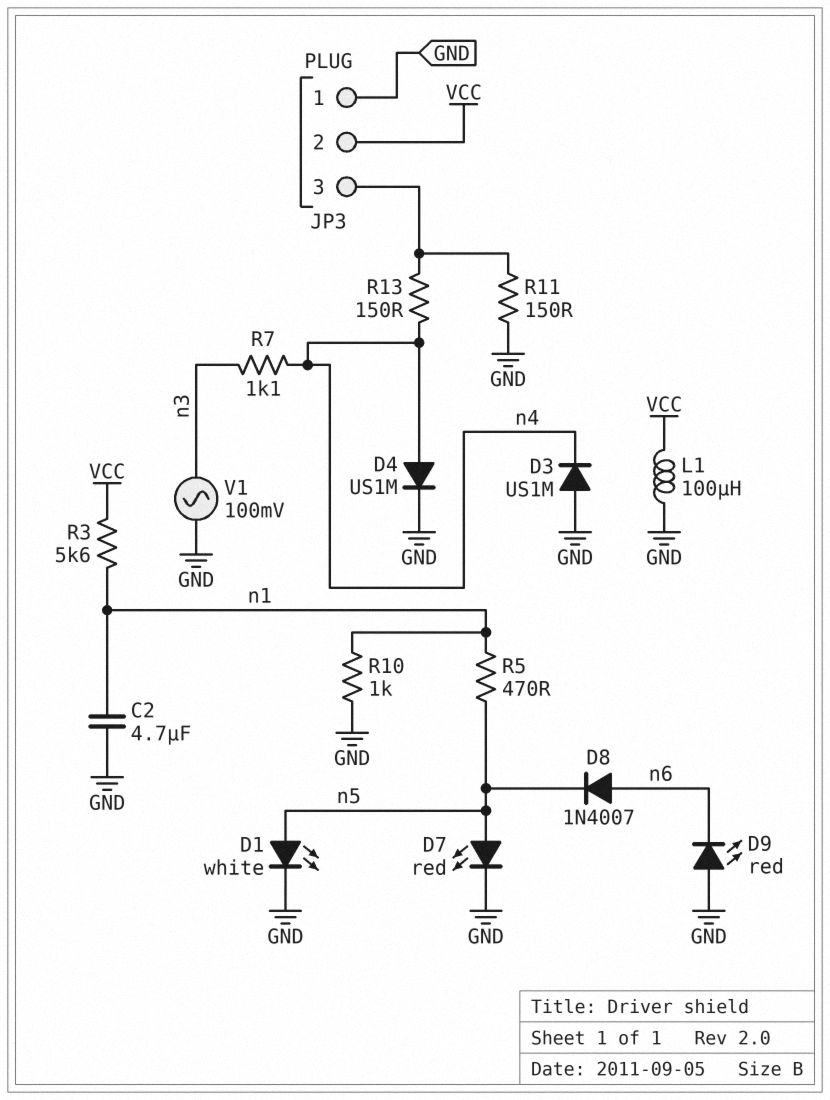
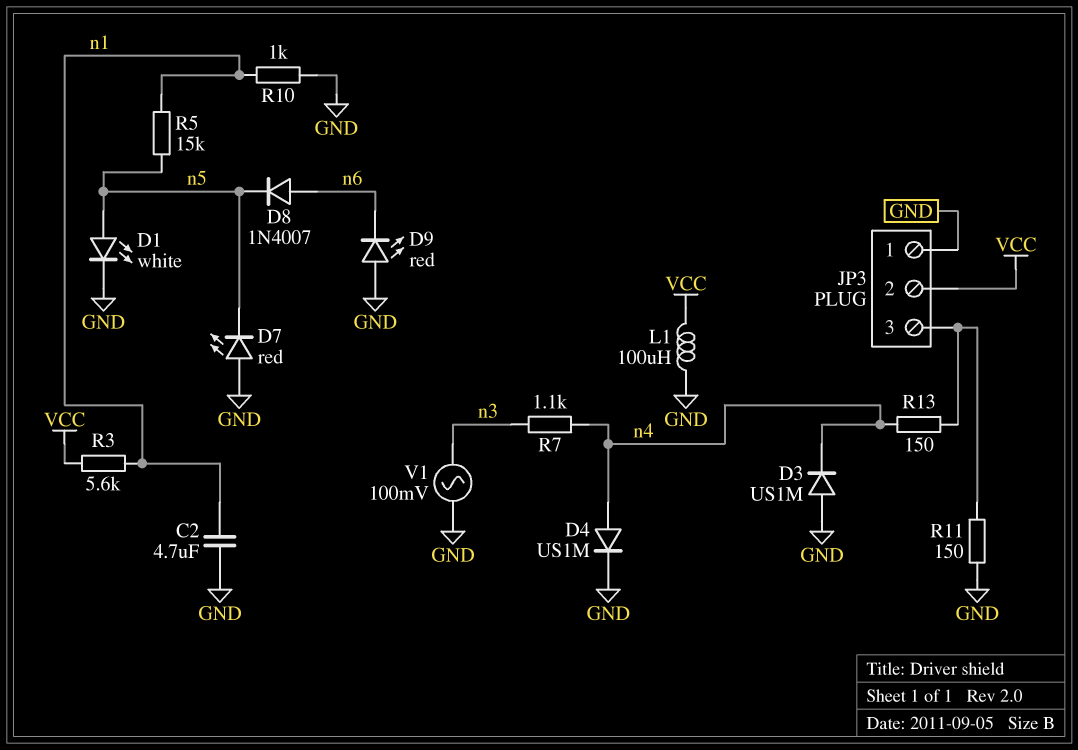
D7: LED red (A n5, K GND) -> LED red (A GND, K n5)
R5: 470 (n1, n5) -> 15k (n1, n5)

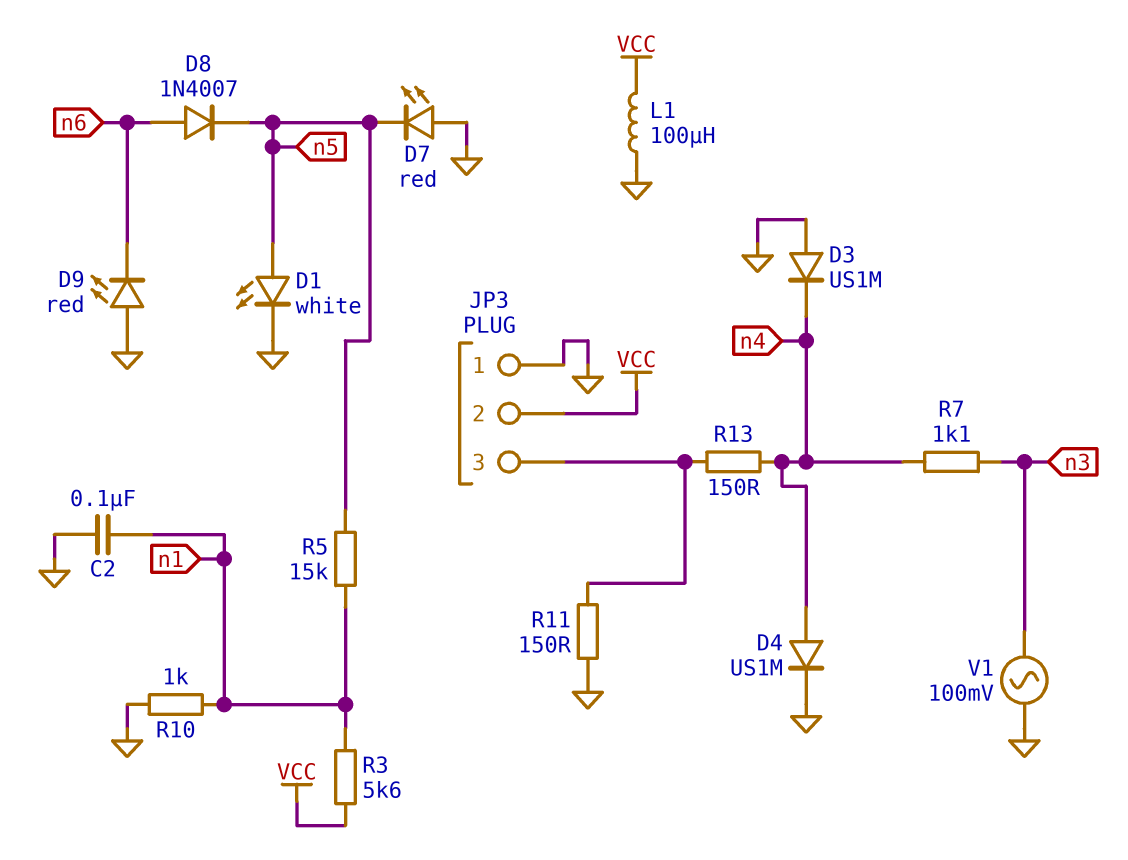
C2: 4.7uF (GND, n1) -> 100nF (GND, n1)

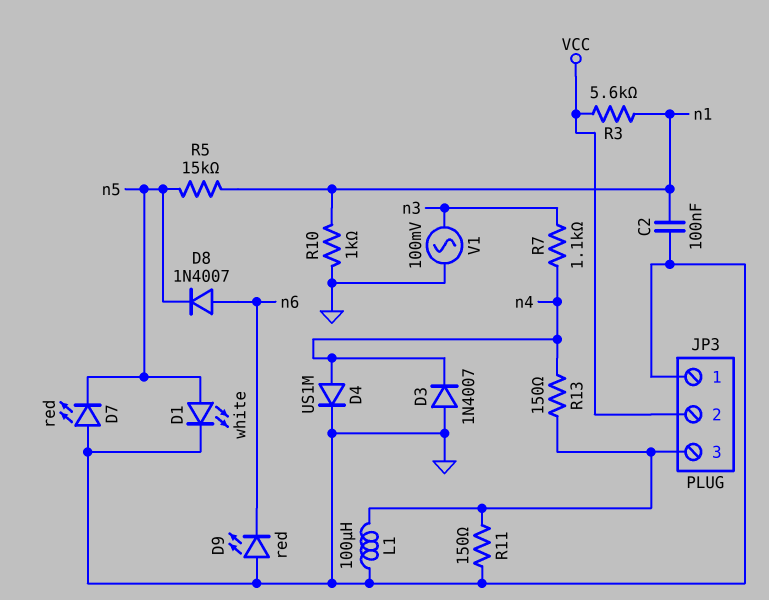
D3: diode US1M (A GND, K n4) -> diode 1N4007 (A GND, K n4)
L1: 100uH (GND, VCC) -> 100uH (GND, JP3/3)

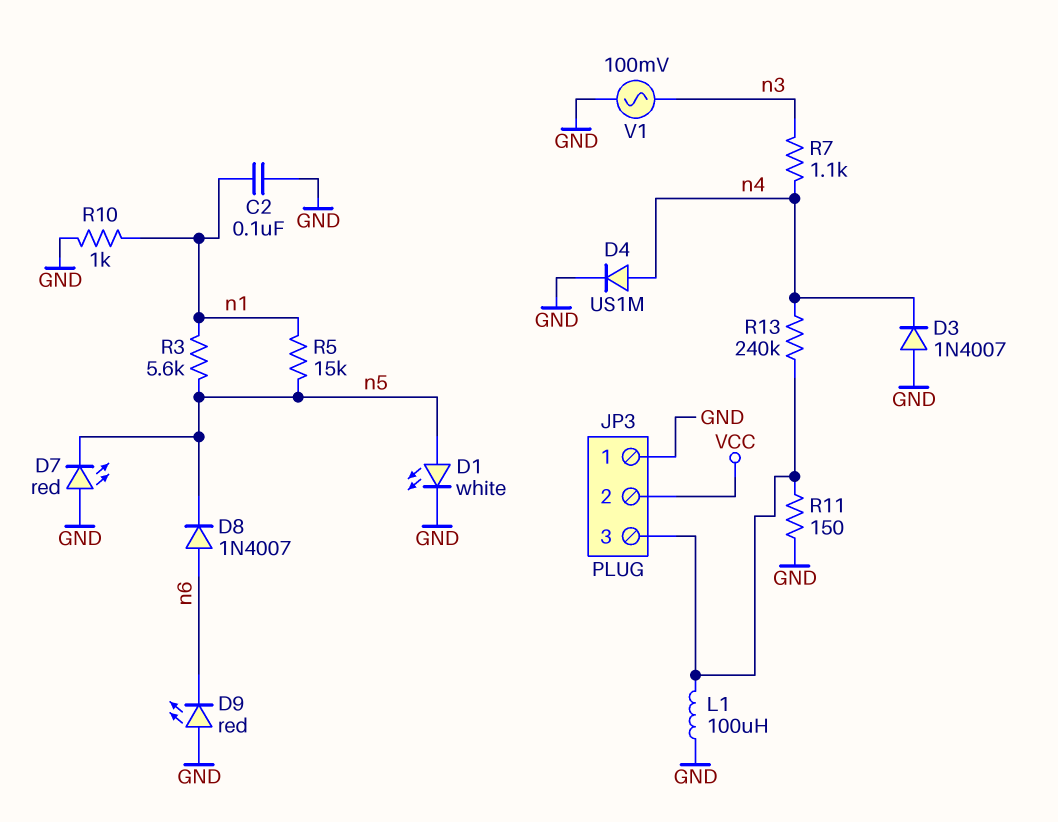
R3: 5.6k (VCC, n1) -> 5.6k (n1, n5)
R13: 150 (JP3/3, n4) -> 240k (JP3/3, n4)

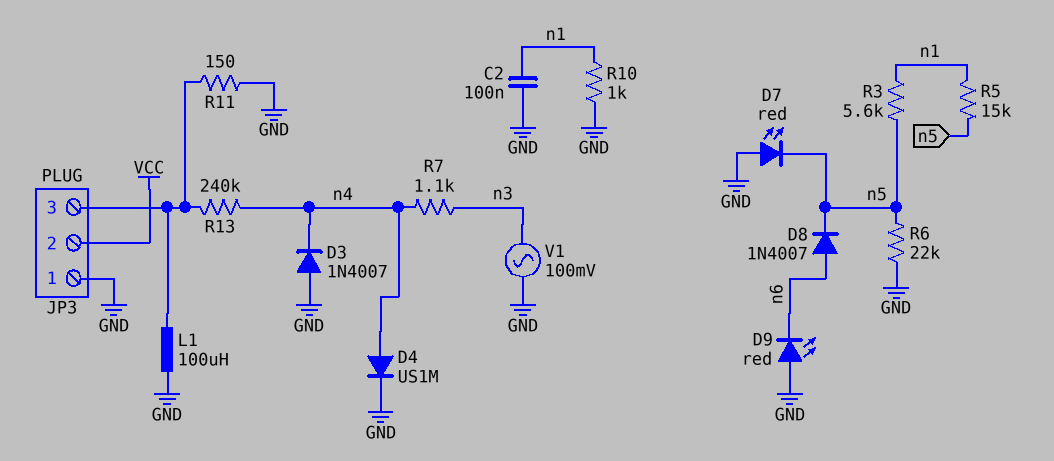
D1: LED white (A n5, K GND) -> none
R6: none -> 22k (GND, n5)

